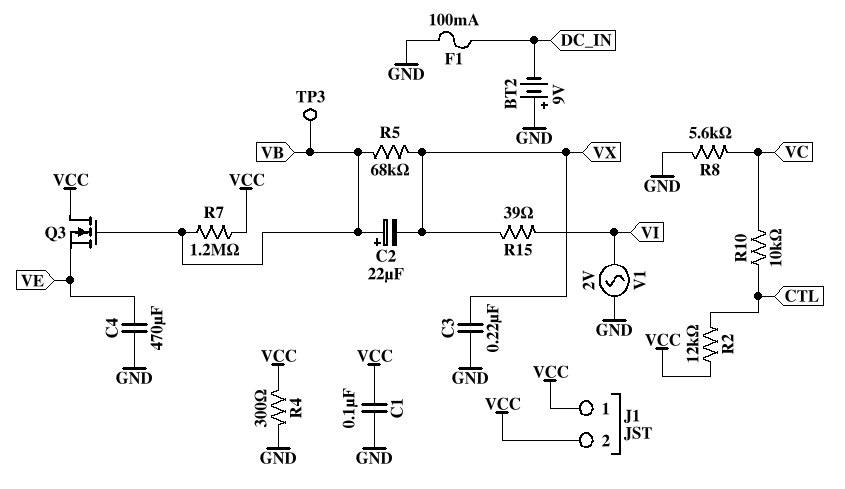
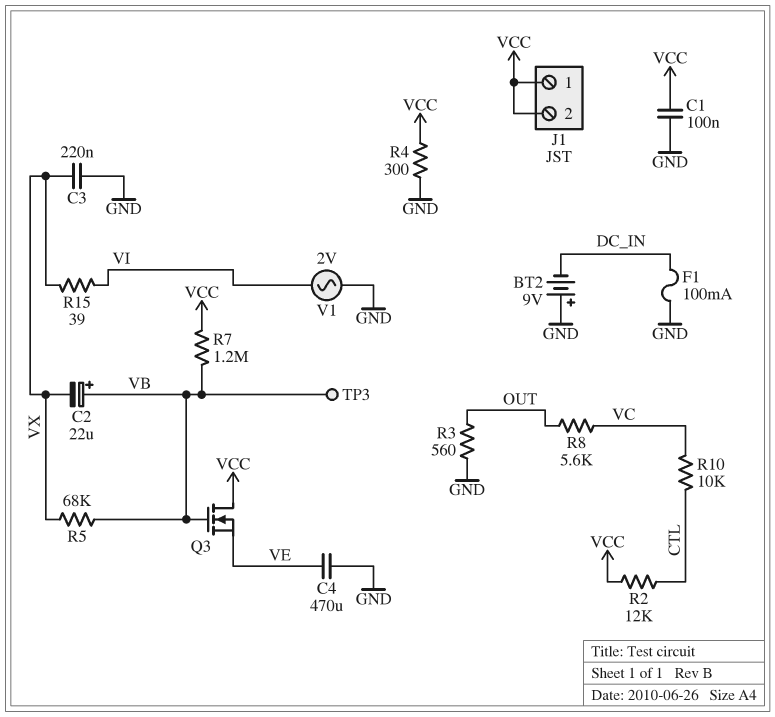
R3: none -> 560 (GND, OUT)
R8: 5.6k (GND, VC) -> 5.6k (OUT, VC)

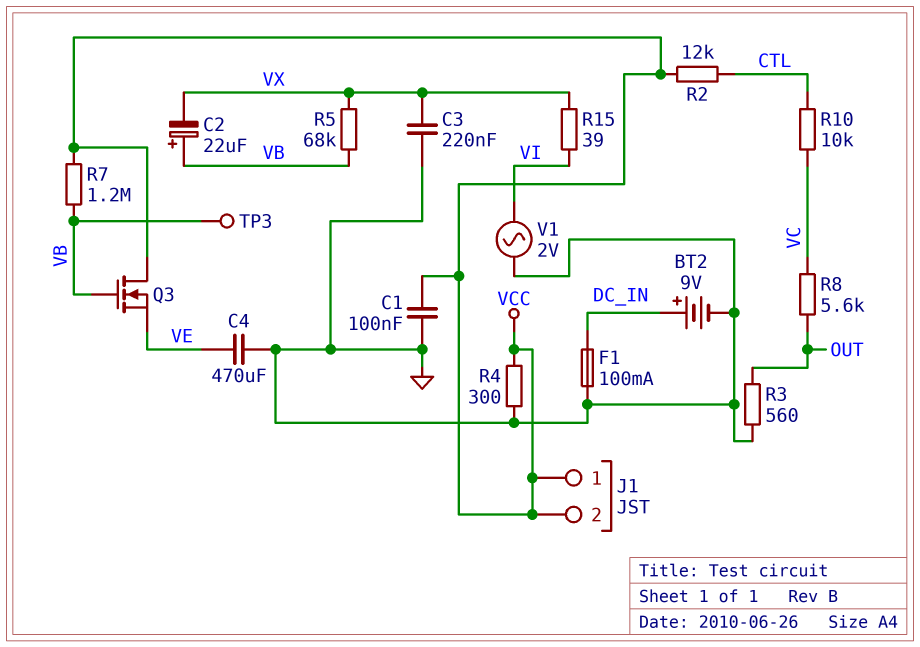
BT2: 9V (plus GND, minus DC_IN) -> 9V (plus DC_IN, minus GND)

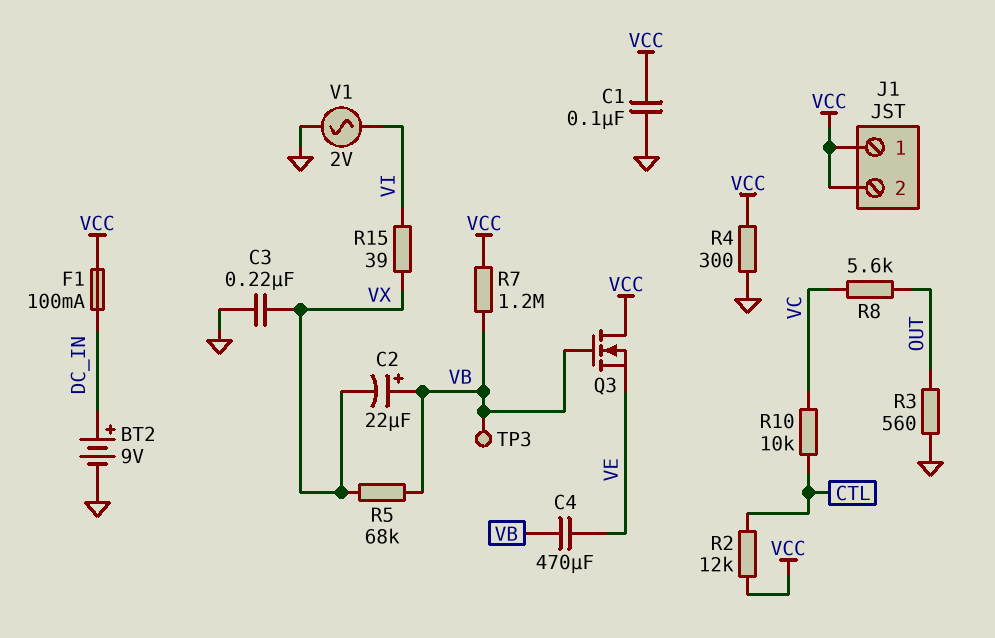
C4: 470uF (GND, VE) -> 470uF (VB, VE)
F1: 100mA (DC_IN, GND) -> 100mA (DC_IN, VCC)

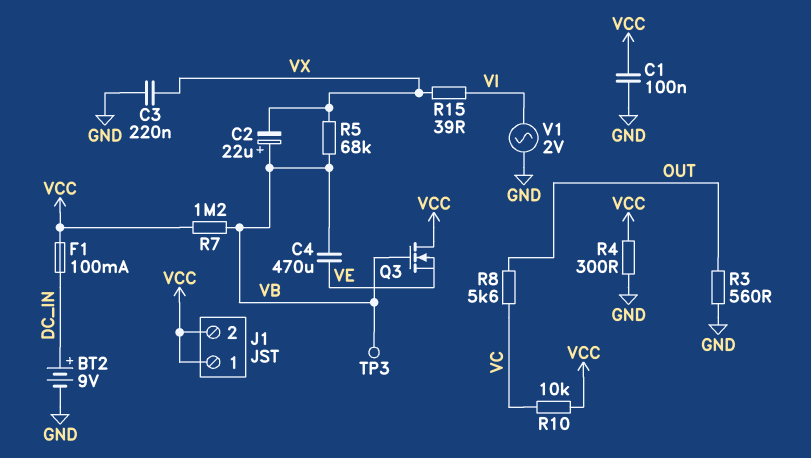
R2: 12k (CTL, VCC) -> none
R10: 10k (CTL, VC) -> 10k (VC, VCC)

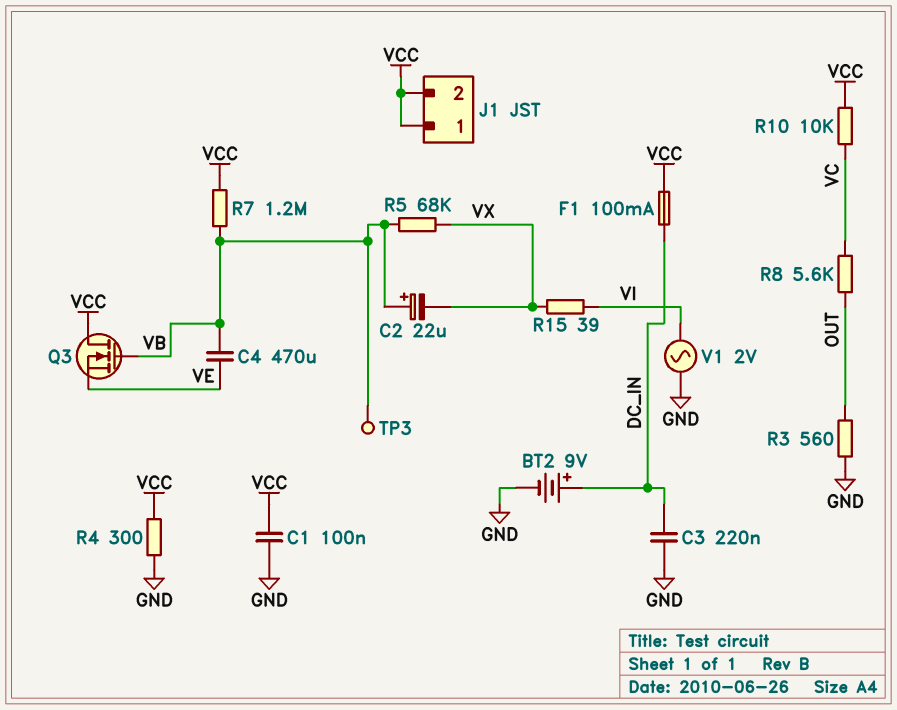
C3: 220nF (GND, VX) -> 220nF (DC_IN, GND)

